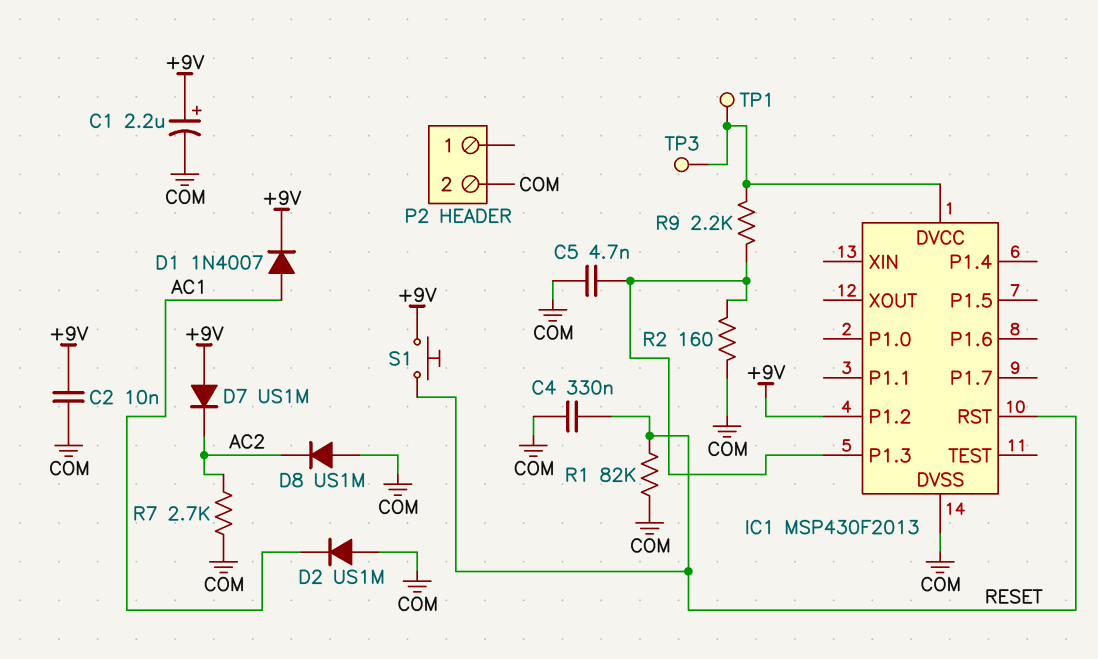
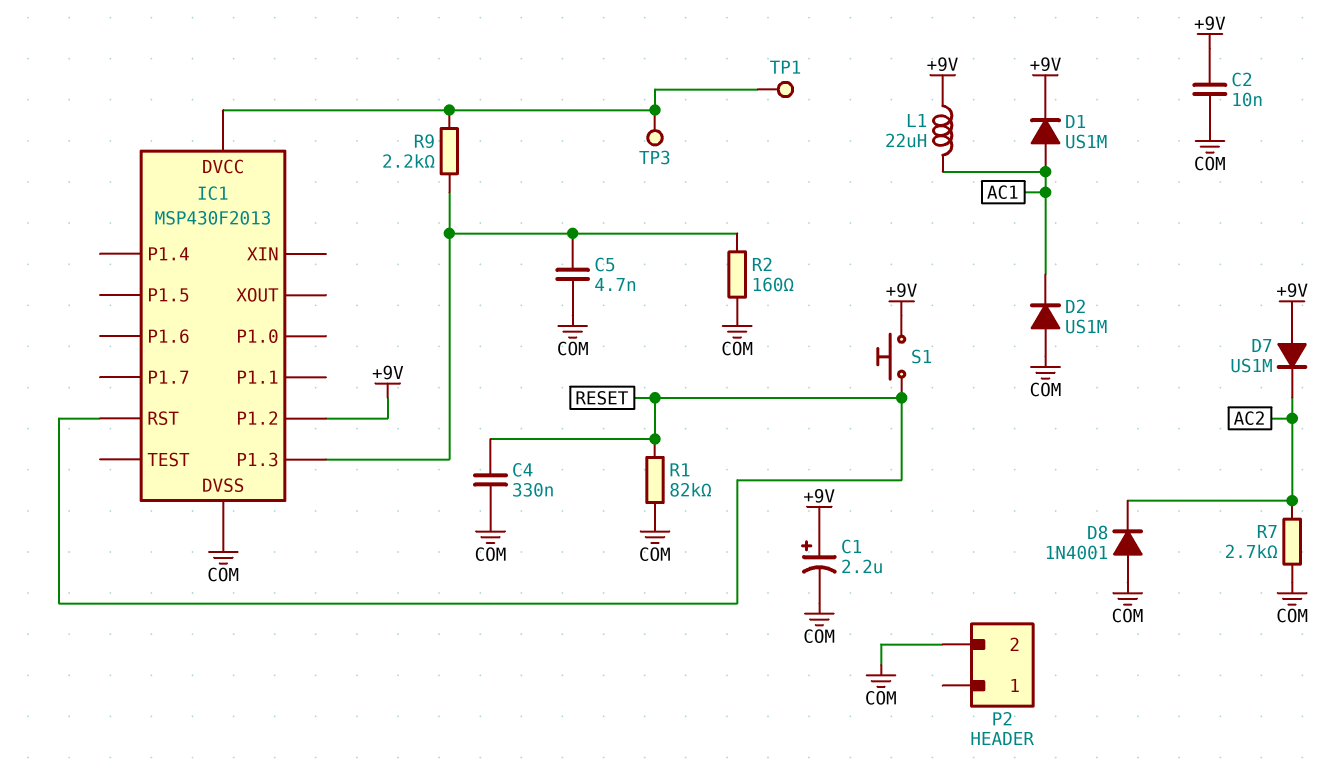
D1: diode 1N4007 (A AC1, K +9V) -> diode US1M (A AC1, K +9V)
D8: diode US1M (A COM, K AC2) -> diode 1N4001 (A COM, K AC2)
L1: none -> 22uH (+9V, AC1)

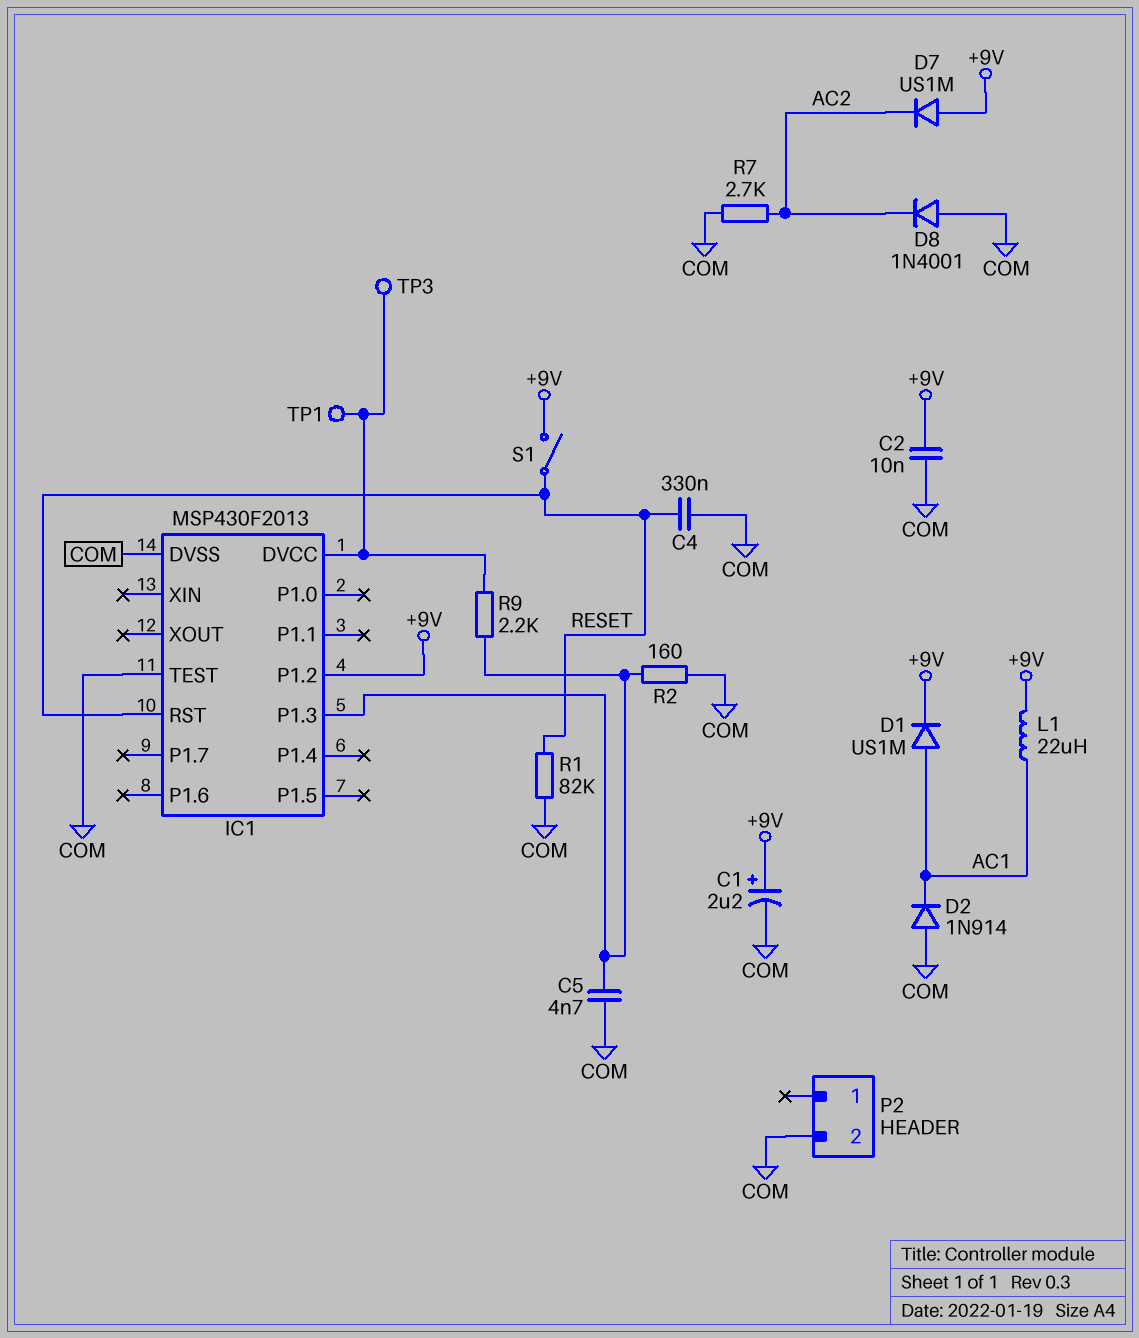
D2: diode US1M (A COM, K AC1) -> diode 1N914 (A COM, K AC1)
IC1 pin TEST: none -> COM
S1: button (+9V, RESET) -> switch (+9V, RESET)

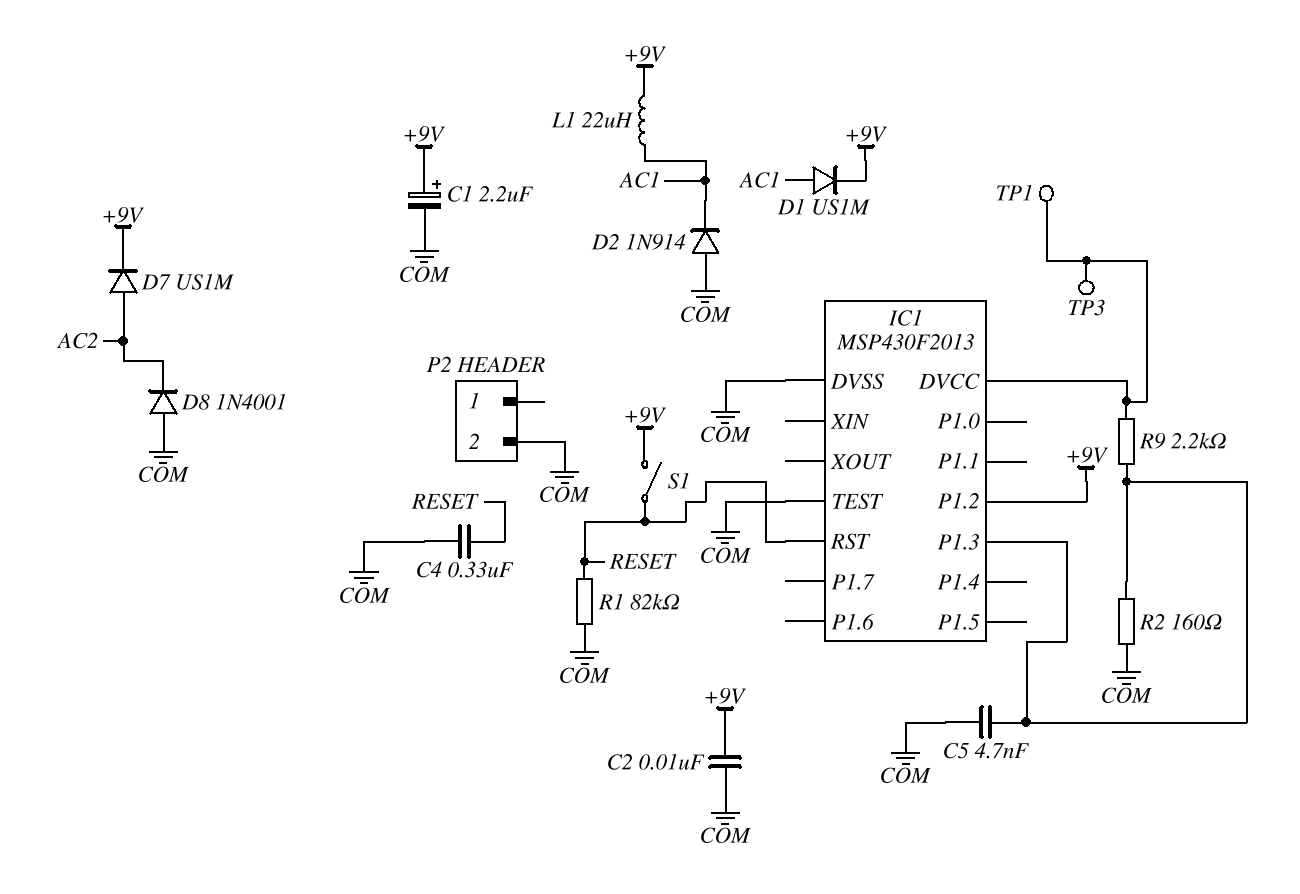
D7: diode US1M (A +9V, K AC2) -> diode US1M (A AC2, K +9V)
R7: 2.7k (AC2, COM) -> none

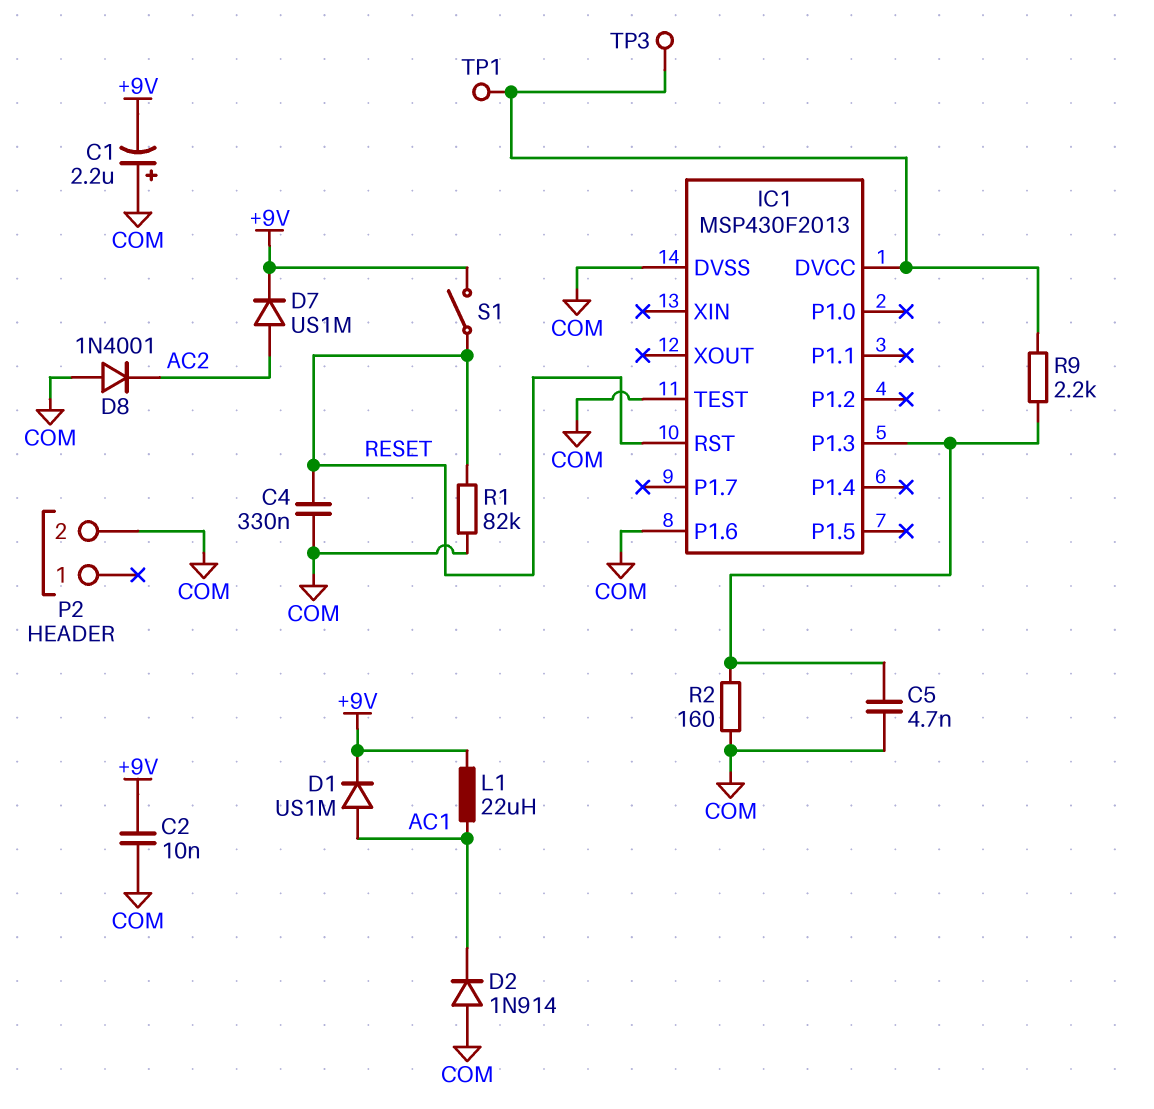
C1: 2.2uF (plus +9V, minus COM) -> 2.2uF (plus COM, minus +9V)
IC1 pin P1.2: +9V -> none
IC1 pin P1.6: none -> COM

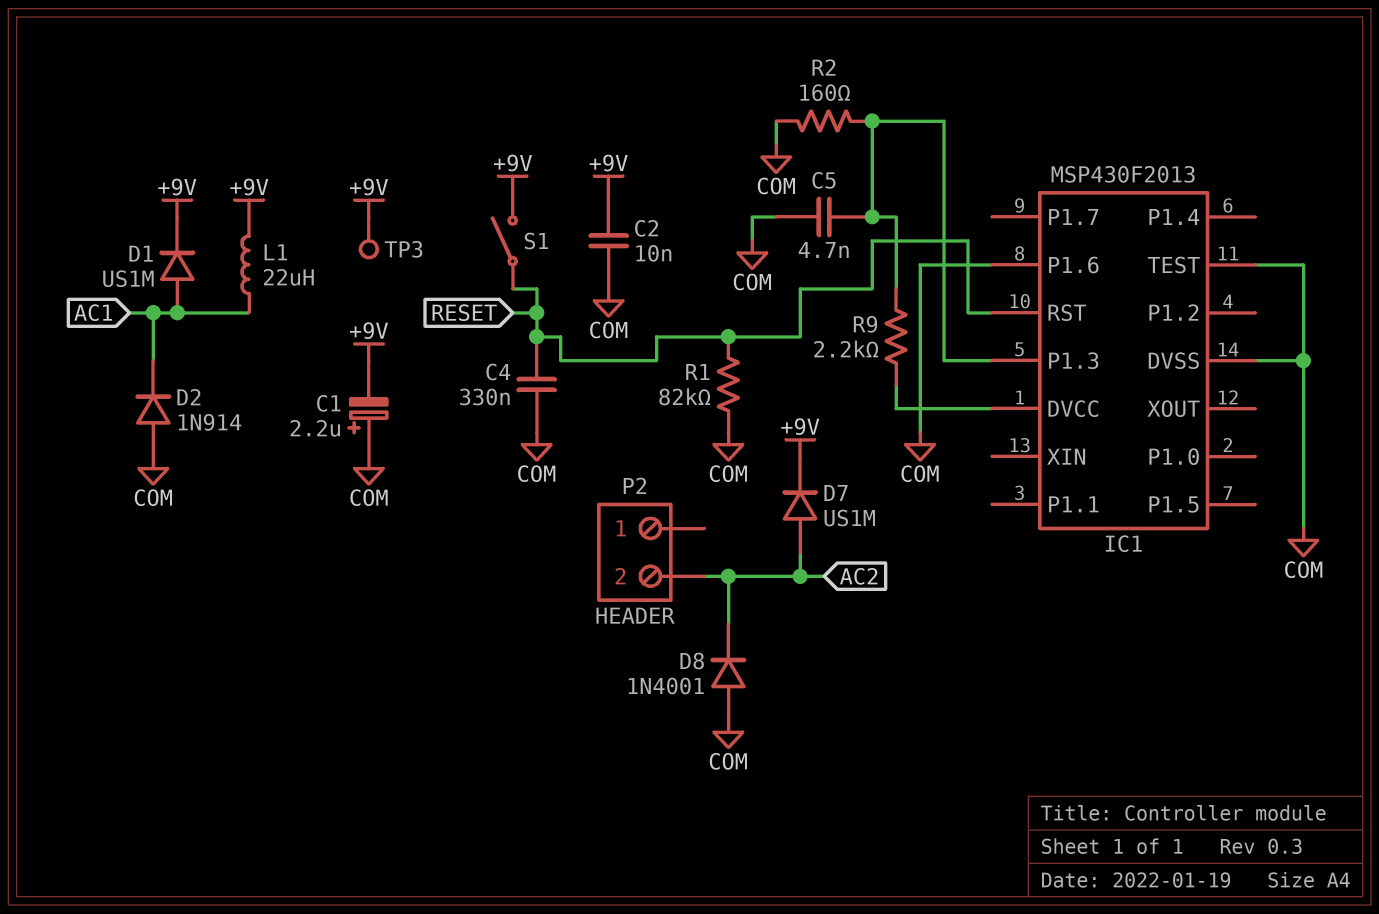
P2 pin 2: COM -> AC2
TP1: test point (IC1/DVCC) -> none
TP3: test point (IC1/DVCC) -> test point (+9V)

